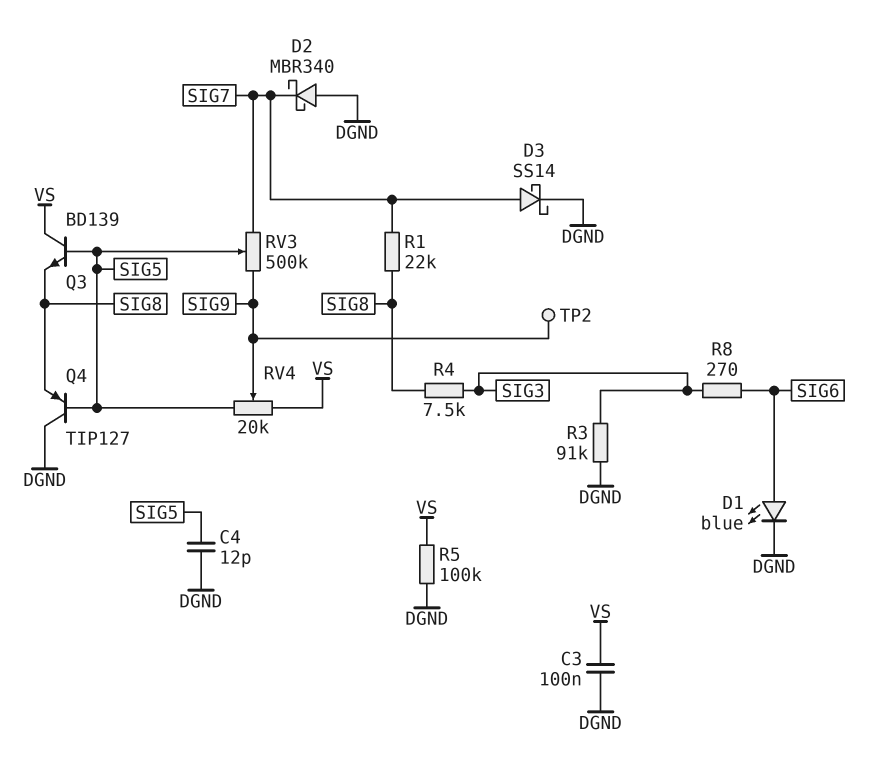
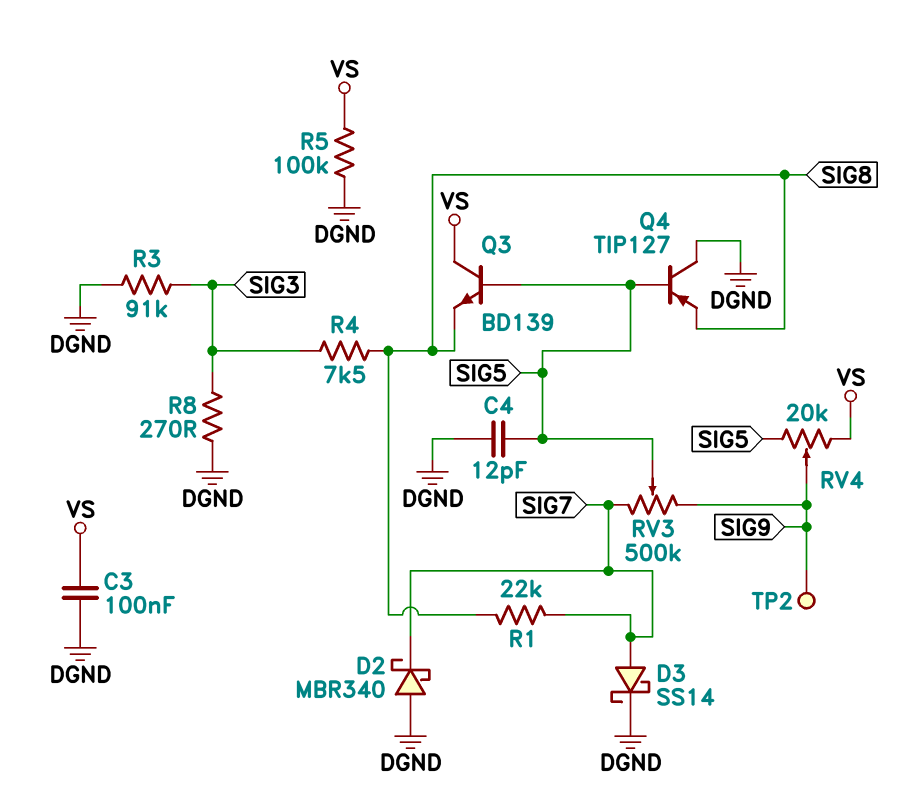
D1: LED blue (A SIG6, K DGND) -> none
R8: 270 (SIG3, SIG6) -> 270 (DGND, SIG3)

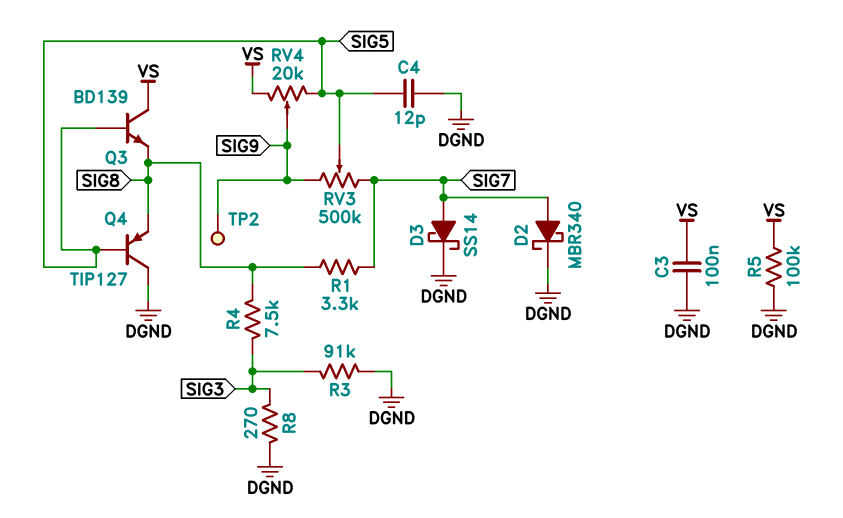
D2: schottky MBR340 (A DGND, K SIG7) -> schottky MBR340 (A SIG7, K DGND)
R1: 22k (SIG7, SIG8) -> 3.3k (SIG7, SIG8)

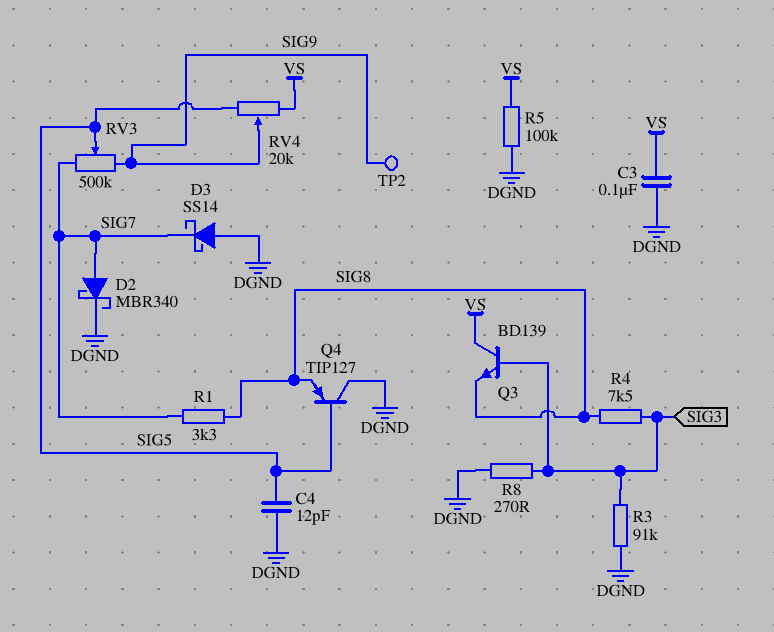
D3: schottky SS14 (A SIG7, K DGND) -> schottky SS14 (A DGND, K SIG7)
Q3: NPN BD139 (B SIG5, C VS, E SIG8) -> NPN BD139 (B SIG3, C VS, E SIG8)

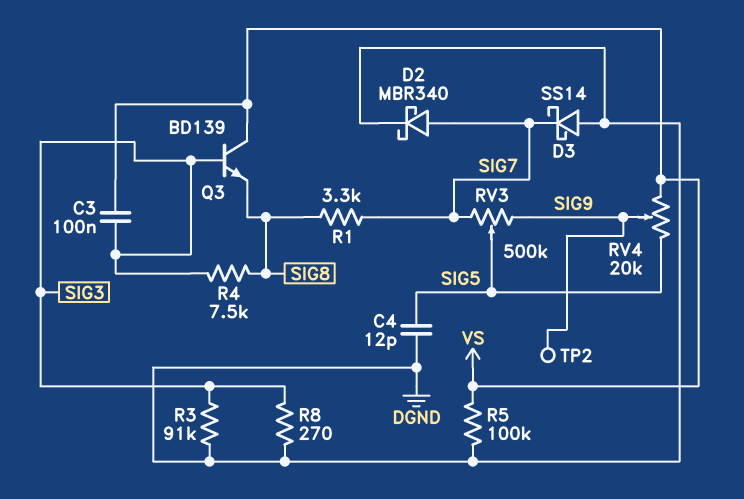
C3: 100nF (DGND, VS) -> 100nF (SIG3, VS)
Q4: PNP TIP127 (B SIG5, C DGND, E SIG8) -> none

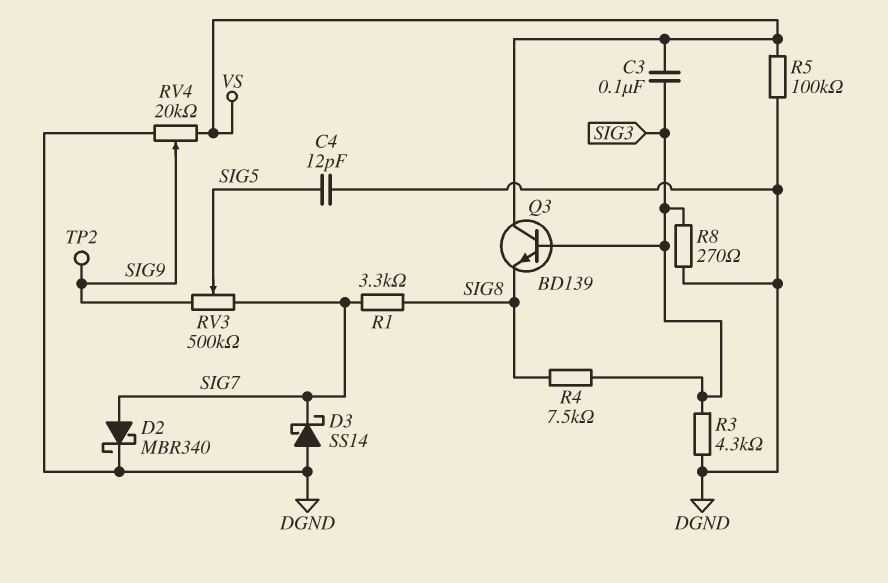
R3: 91k (DGND, SIG3) -> 4.3k (DGND, SIG3)
RV4: 20k (SIG5, VS, wiper SIG9) -> 20k (DGND, VS, wiper SIG9)

